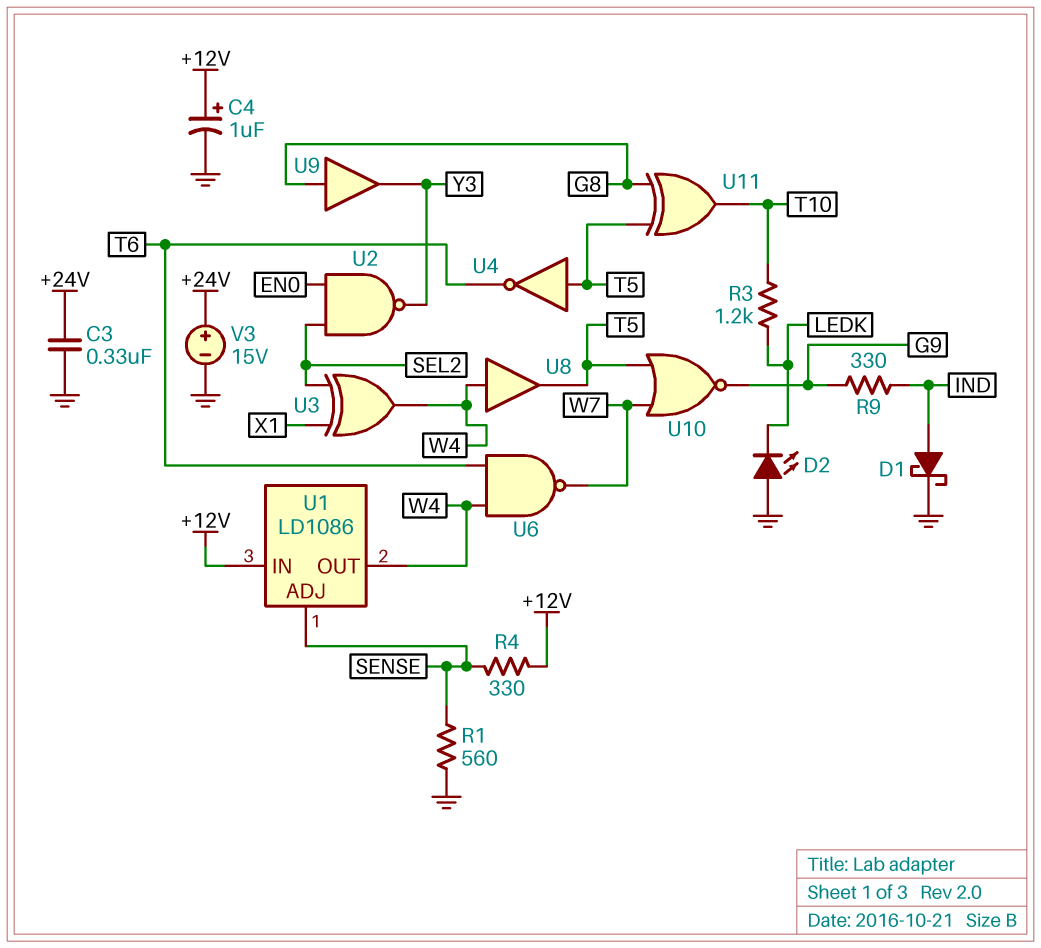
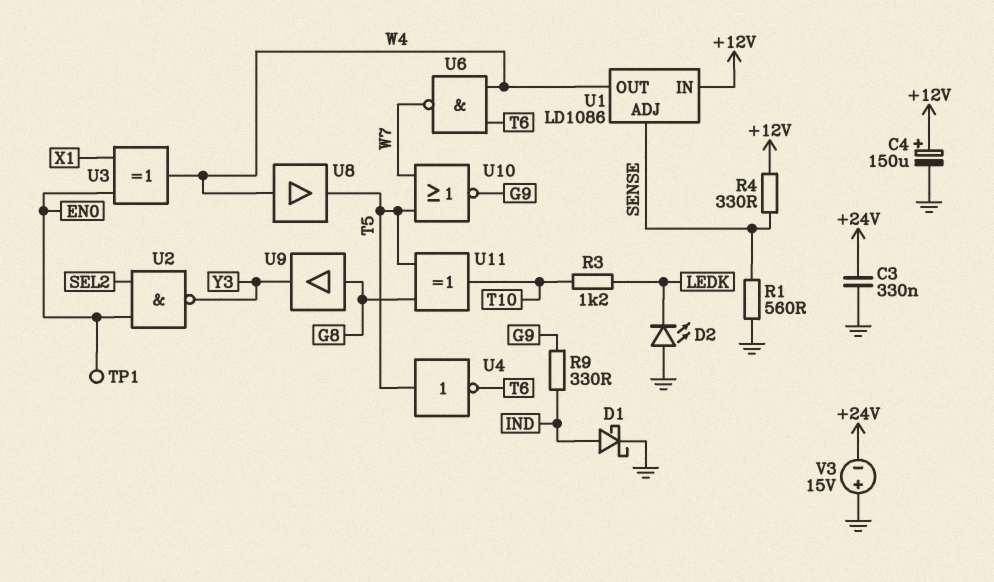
C4: 1uF (plus +12V, minus GND) -> 150uF (plus +12V, minus GND)
TP1: none -> test point (EN0)
U3: XOR (in SEL2, in X1, out W4) -> XOR (in EN0, in X1, out W4)
V3: 15V (plus +24V, minus GND) -> 15V (plus GND, minus +24V)

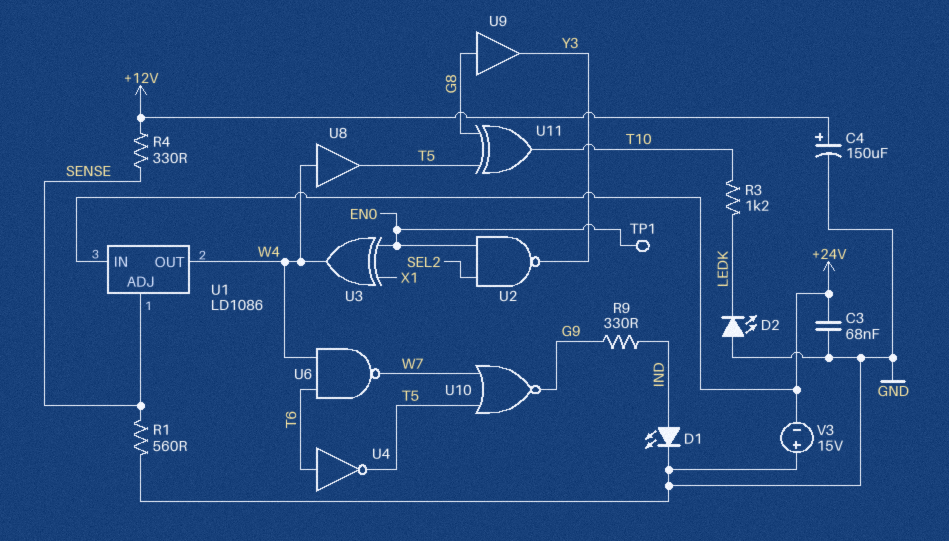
C3: 330nF (+24V, GND) -> 68nF (+24V, GND)
D1: schottky (A IND, K GND) -> LED (A IND, K GND)
U1 pin IN: +12V -> +24V
U4: NOT (in T5, out T6) -> NOT (in T6, out T5)

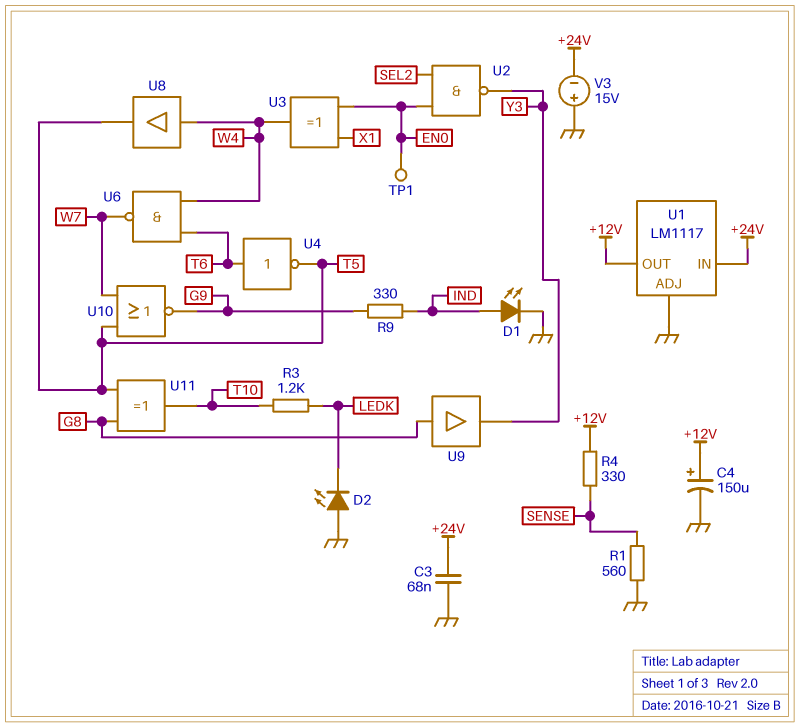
U1: LD1086 -> LM1117
U1 pin ADJ: SENSE -> GND
U1 pin OUT: W4 -> +12V

